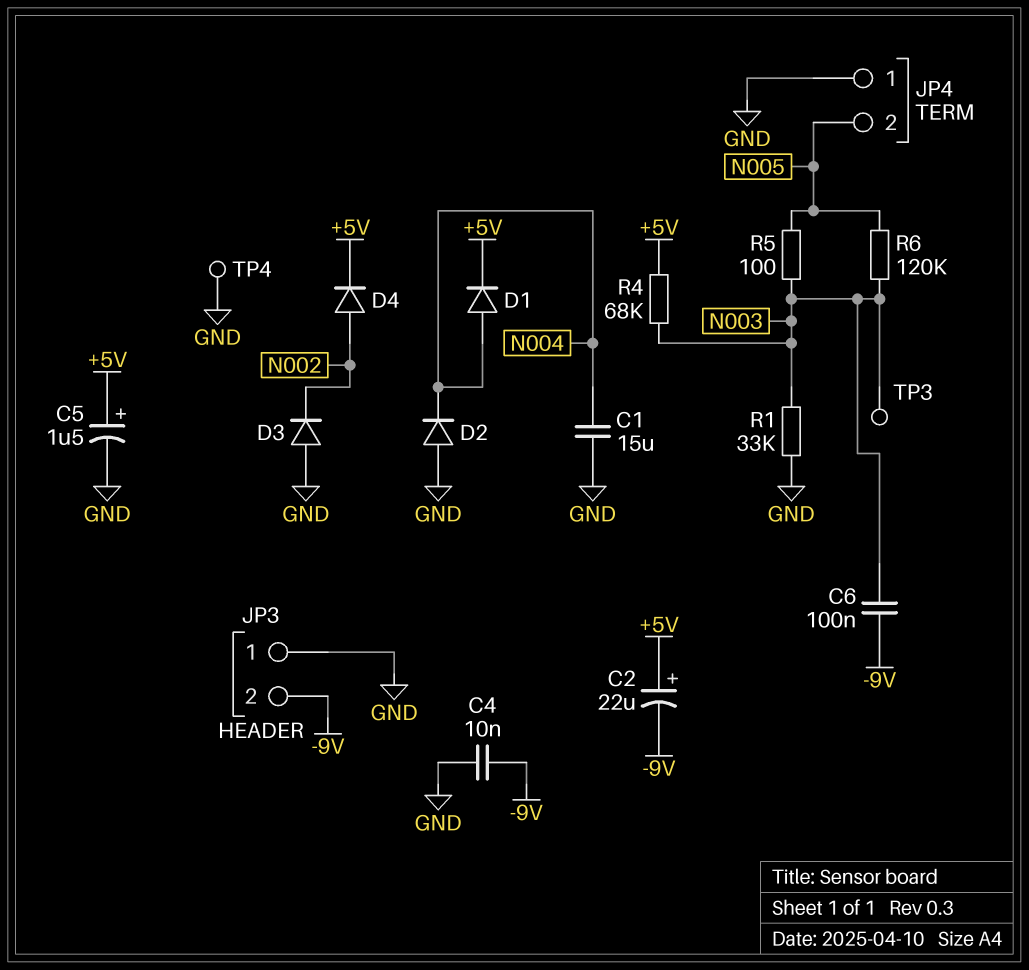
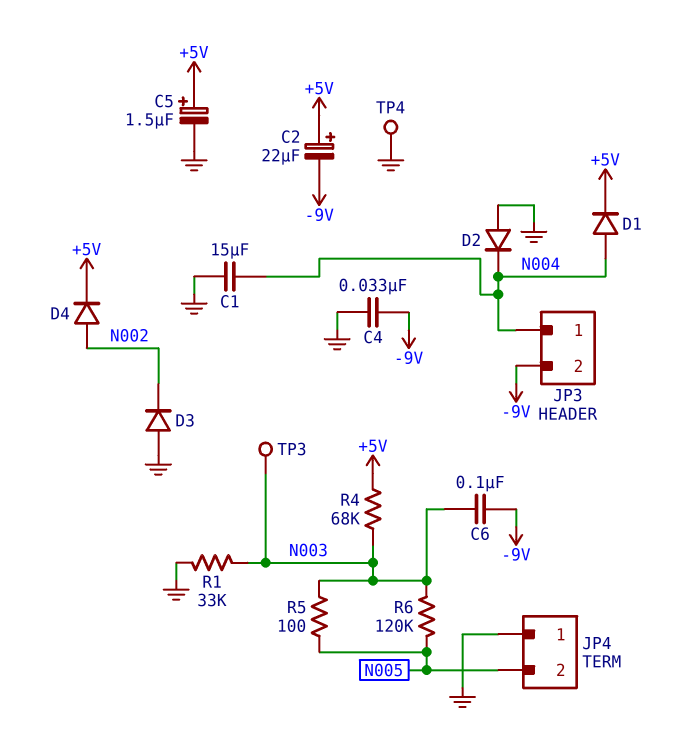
C4: 10nF (-9V, GND) -> 33nF (-9V, GND)
JP3 pin 1: GND -> N004

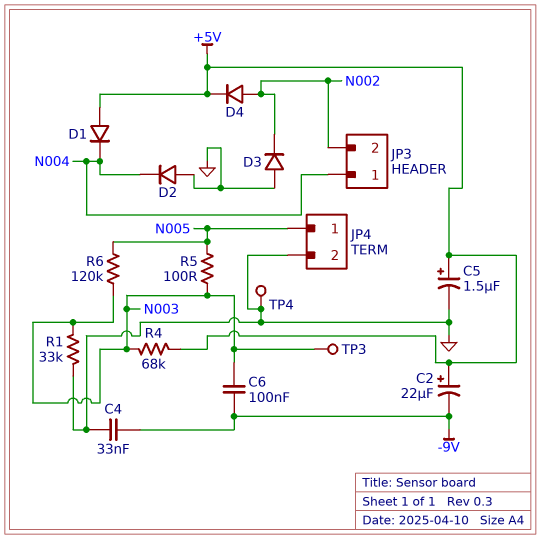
C1: 15uF (GND, N004) -> none
D1: diode (A N004, K +5V) -> diode (A +5V, K N004)
JP3 pin 2: -9V -> N002
JP4 pin 1: GND -> N005
JP4 pin 2: N005 -> GND

